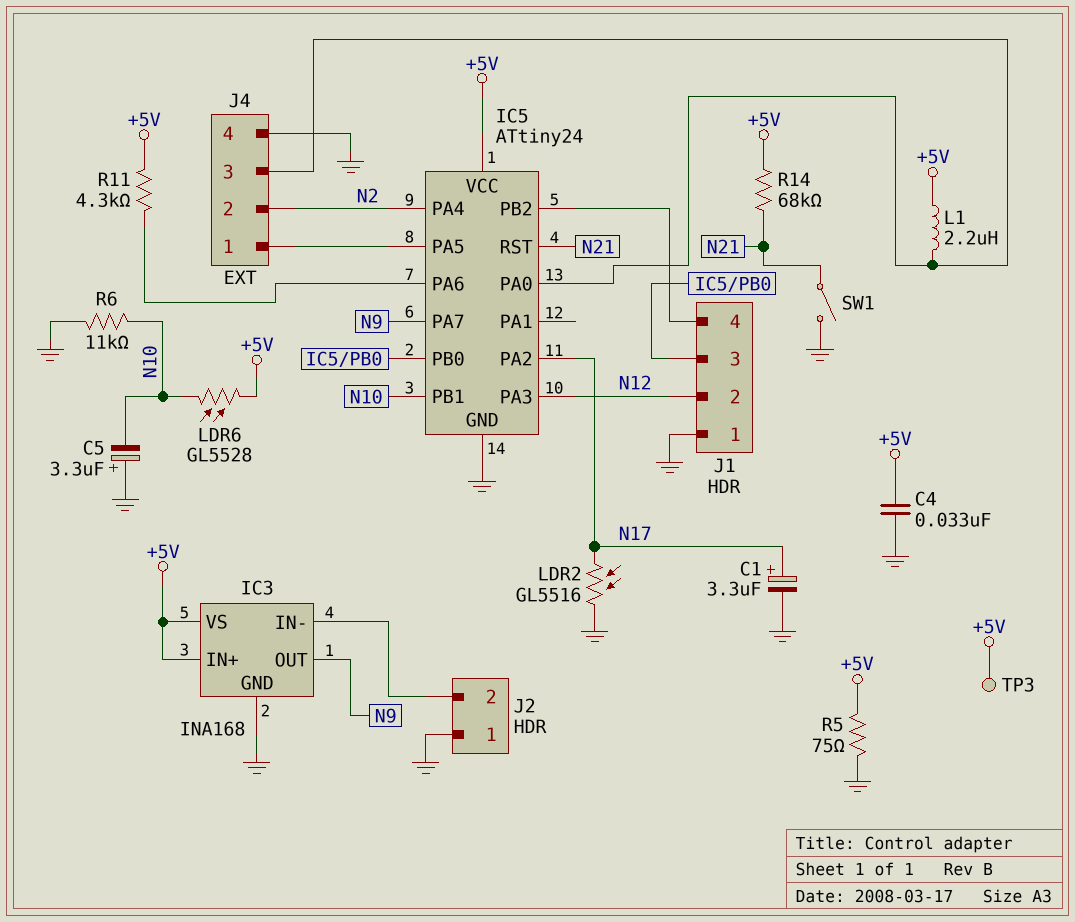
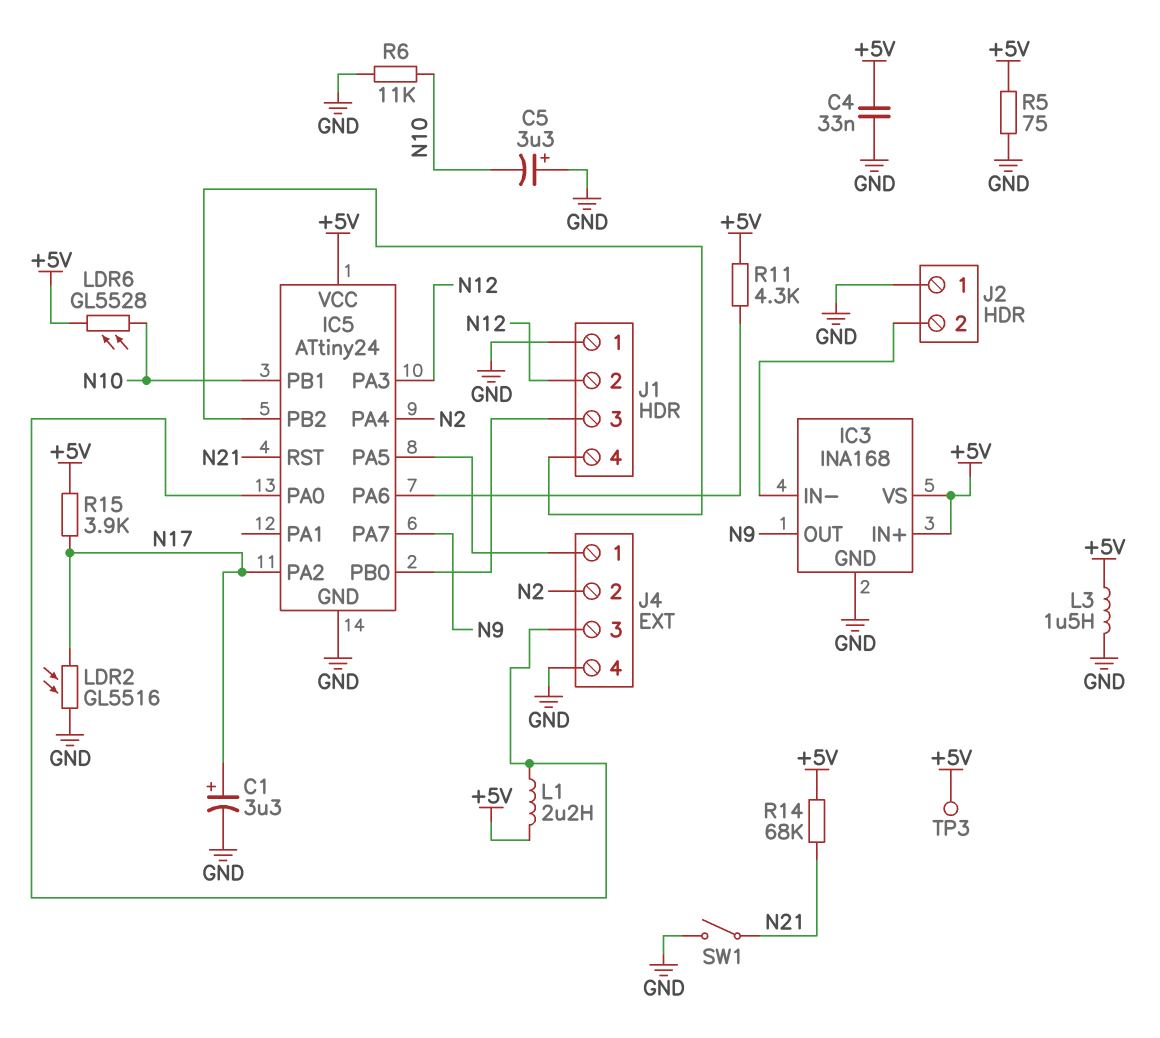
L3: none -> 1.5uH (+5V, GND)
R15: none -> 3.9k (+5V, N17)

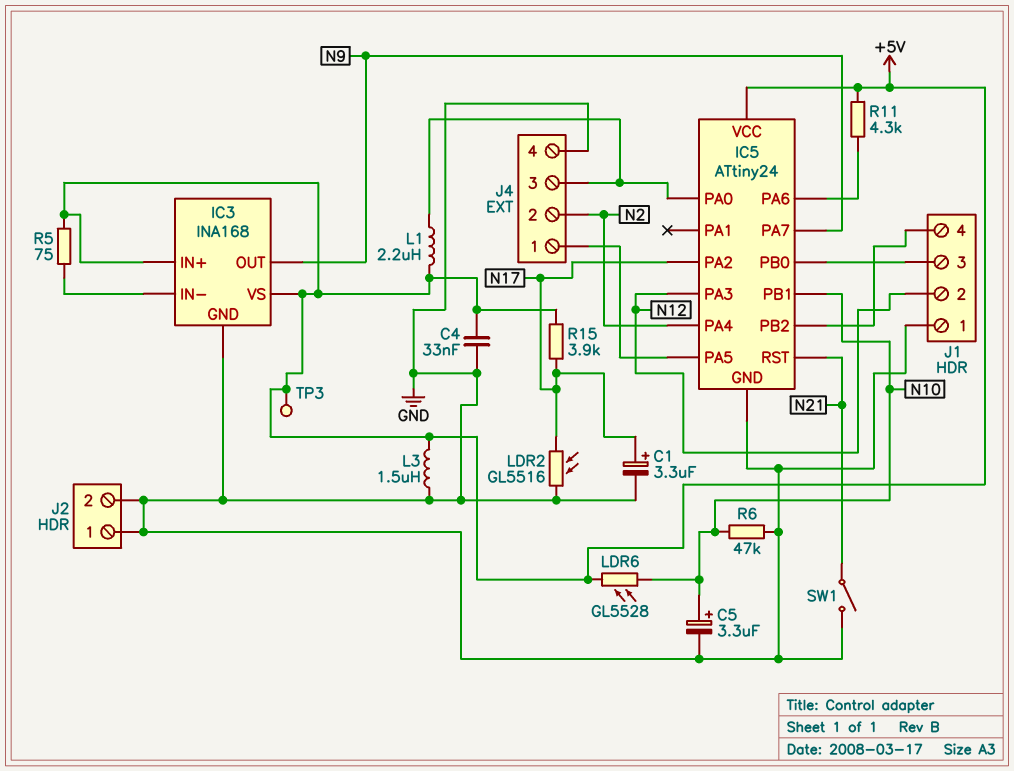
C5: 3.3uF (plus GND, minus N10) -> 3.3uF (plus N10, minus GND)
J2 pin 2: IC3/IN- -> GND
R5: 75 (+5V, GND) -> 75 (+5V, IC3/IN-)
R6: 11k (GND, N10) -> 47k (GND, N10)
R14: 68k (+5V, N21) -> none

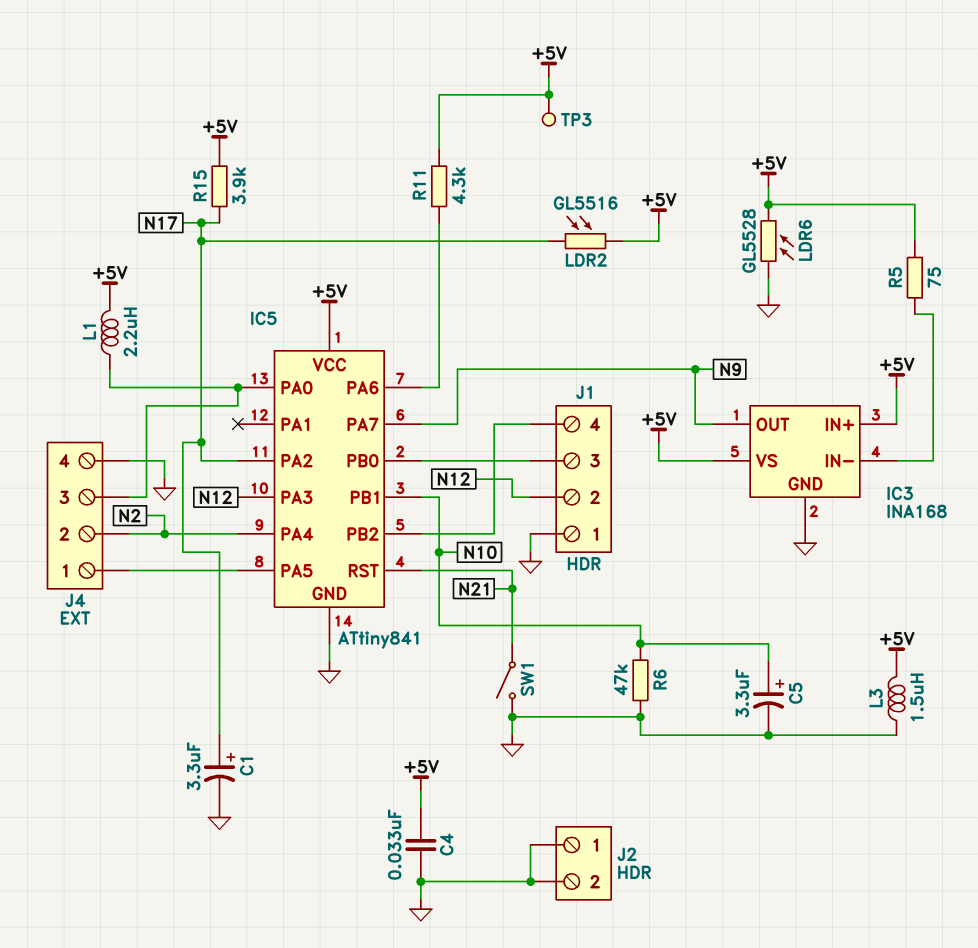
IC5: ATtiny24 -> ATtiny841
LDR2: GL5516 (GND, N17) -> GL5516 (+5V, N17)
LDR6: GL5528 (+5V, N10) -> GL5528 (+5V, GND)

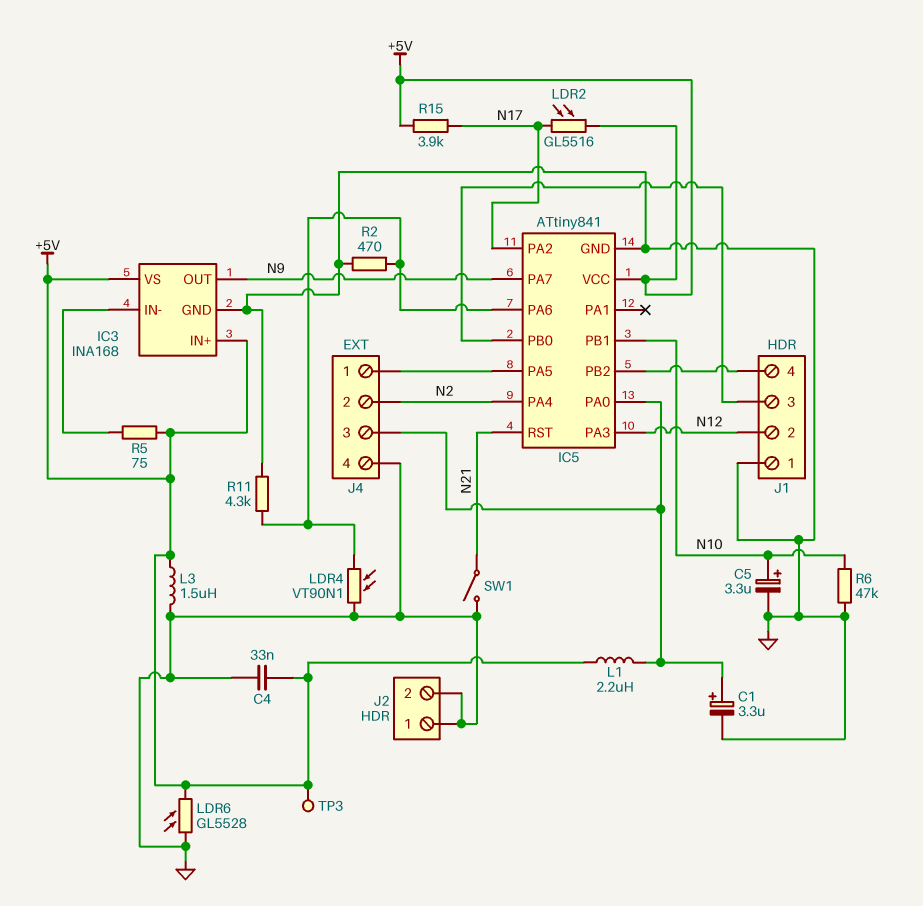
C1: 3.3uF (plus N17, minus GND) -> 3.3uF (plus IC5/PA0, minus GND)
LDR4: none -> VT90N1 (GND, IC5/PA6)
R2: none -> 470 (GND, IC5/PA6)
R11: 4.3k (+5V, IC5/PA6) -> 4.3k (GND, IC5/PA6)

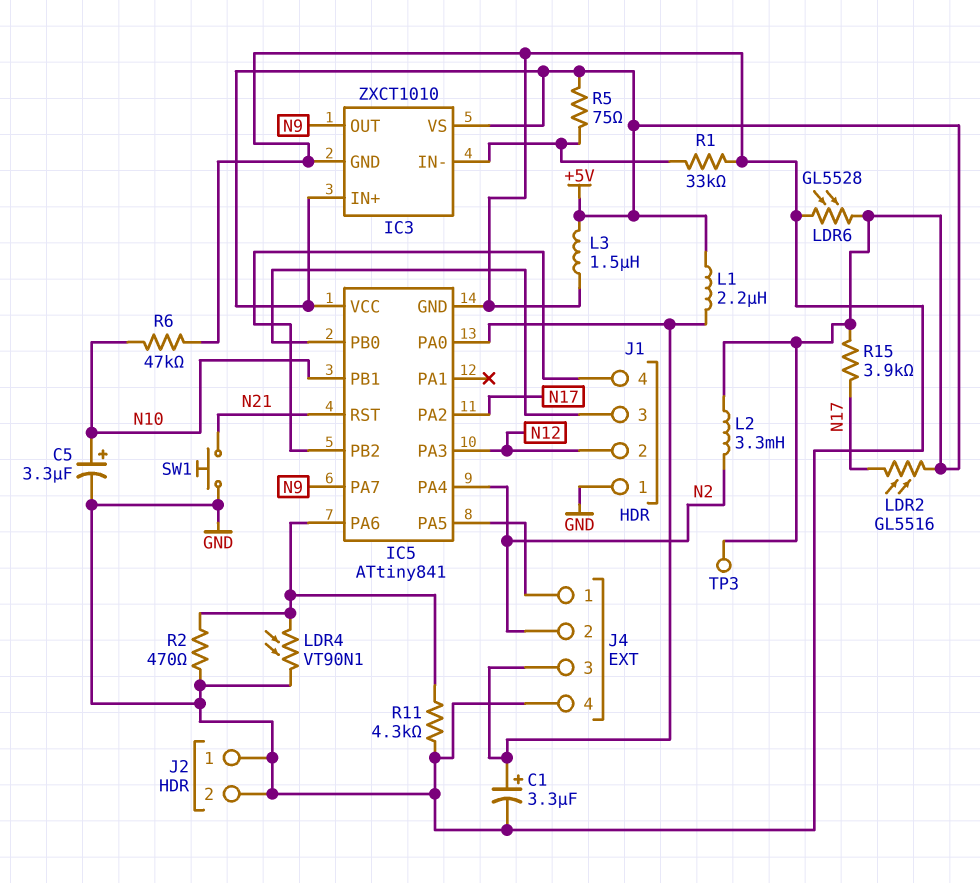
C4: 33nF (+5V, GND) -> none
IC3: INA168 -> ZXCT1010
L2: none -> 3.3mH (+5V, N2)
R1: none -> 33k (GND, IC3/IN-)
SW1: switch (GND, N21) -> button (GND, N21)

